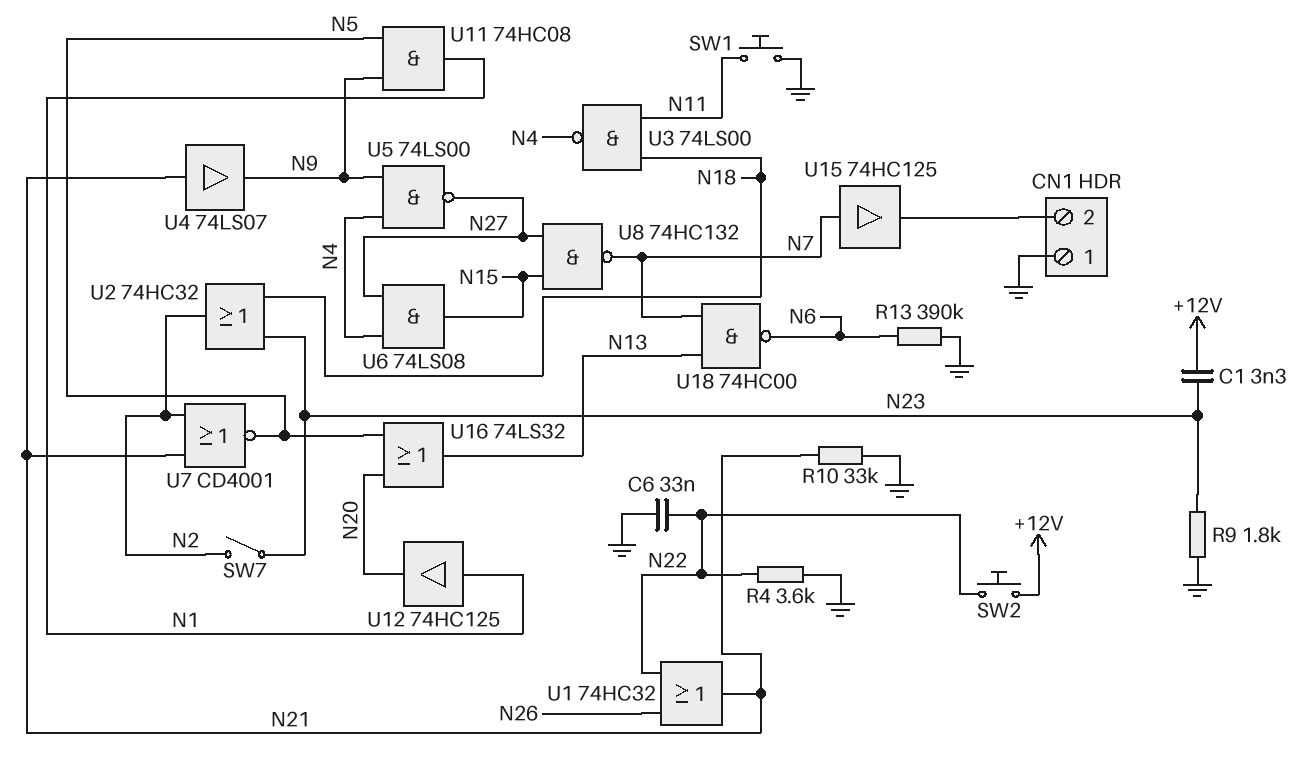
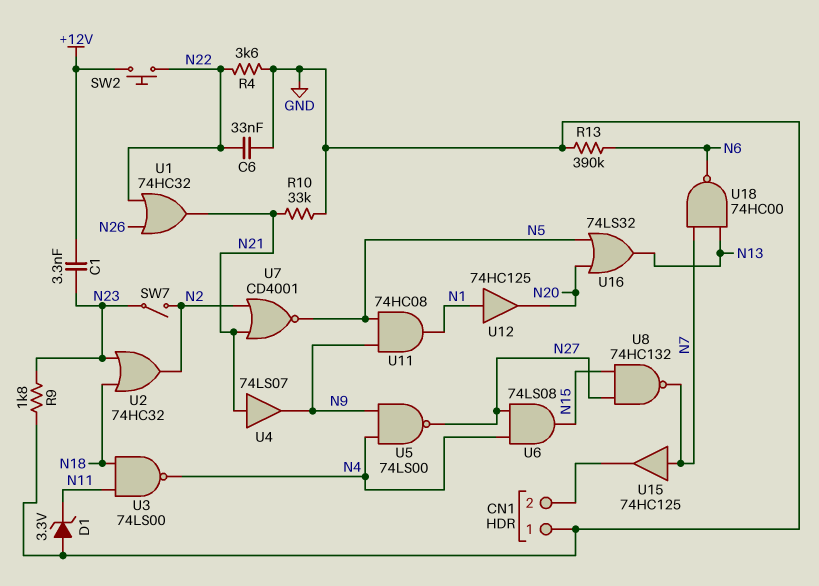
D1: none -> zener 3.3V (A GND, K N11)
SW1: button (GND, N11) -> none

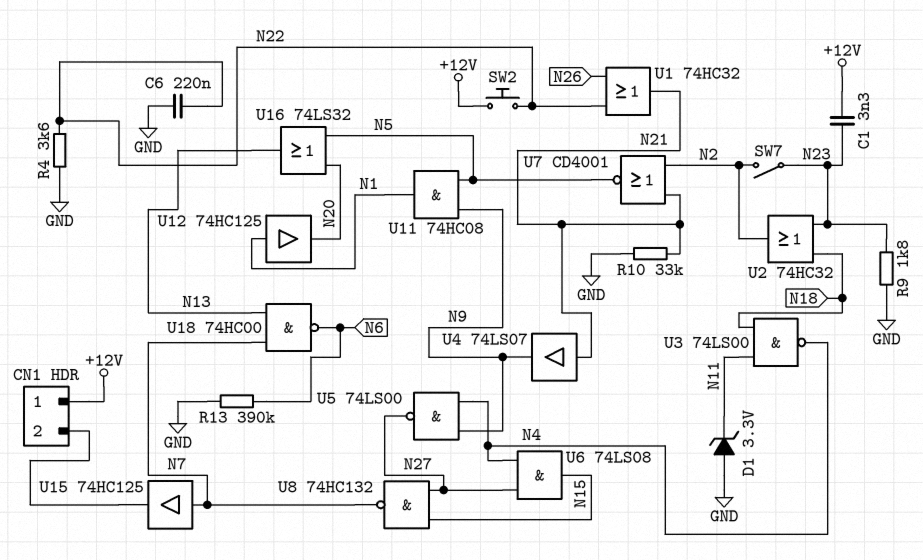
C6: 33nF (GND, N22) -> 220nF (GND, N22)
CN1 pin 1: GND -> +12V

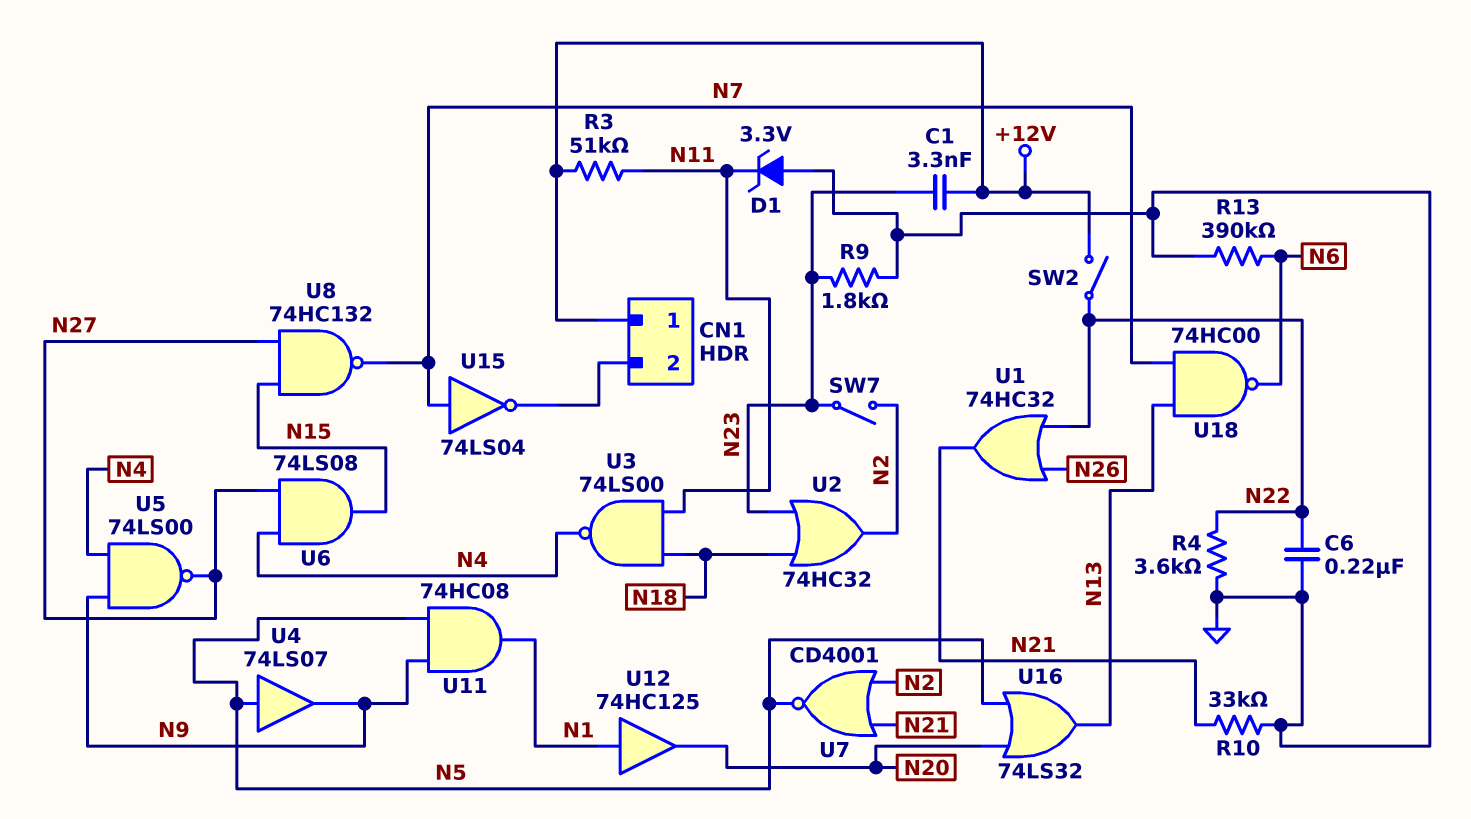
R3: none -> 51k (+12V, N11)
SW2: button (+12V, N22) -> switch (+12V, N22)
U4: buffer 74LS07 (in N21, out N9) -> buffer 74LS07 (in N5, out N9)
U15: buffer 74HC125 (in N7, out CN1/2) -> NOT 74LS04 (in N7, out CN1/2)

